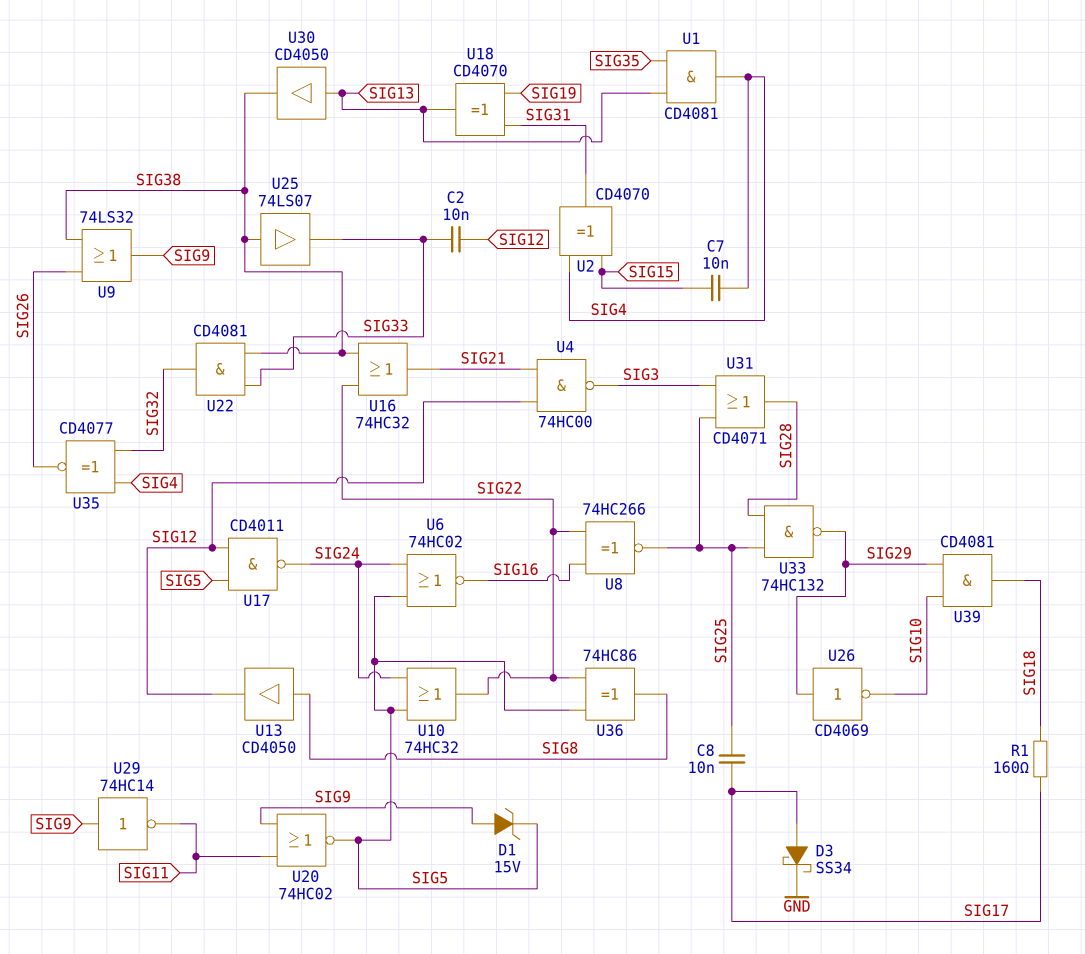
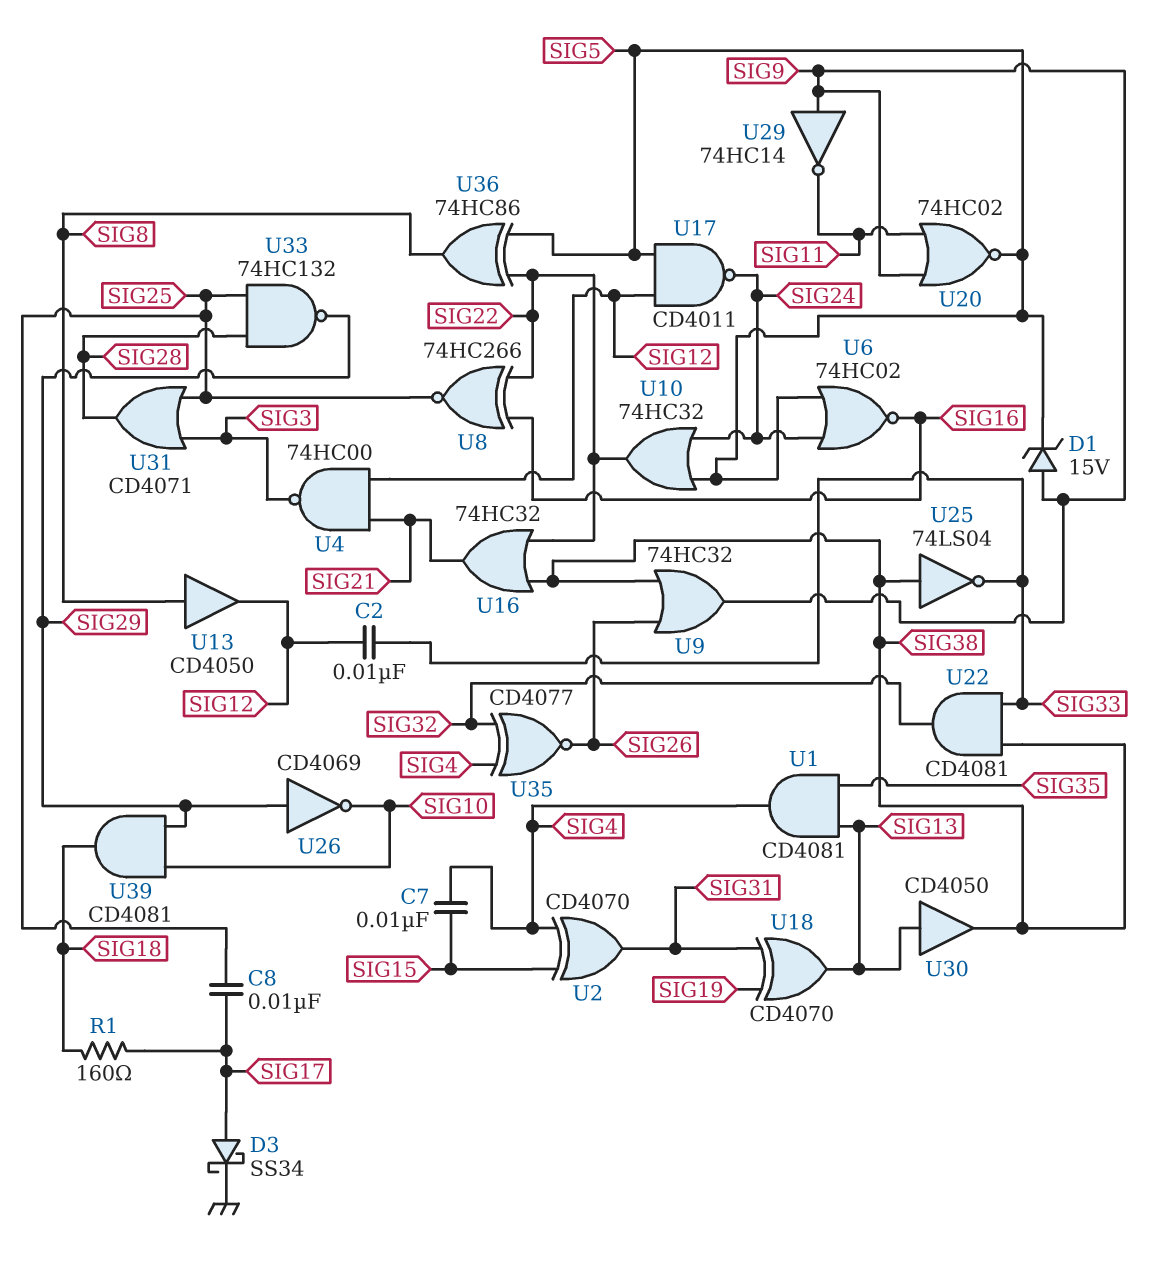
U9: OR 74LS32 (in SIG26, in SIG38, out SIG9) -> OR 74HC32 (in SIG26, in SIG38, out SIG9)
U25: buffer 74LS07 (in SIG38, out SIG33) -> NOT 74LS04 (in SIG38, out SIG33)

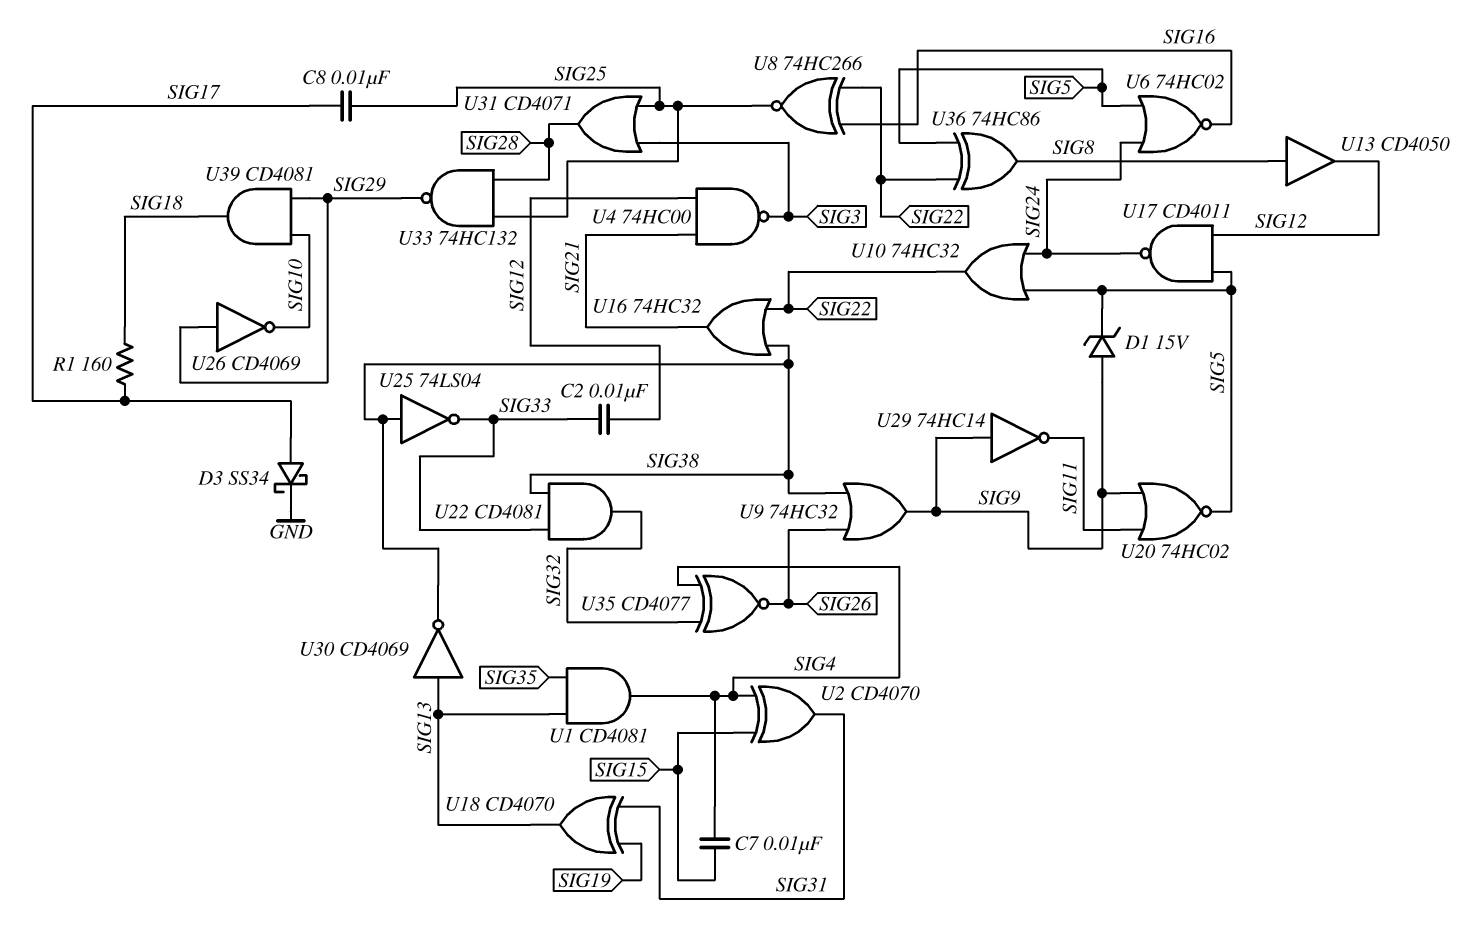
U30: buffer CD4050 (in SIG13, out SIG38) -> NOT CD4069 (in SIG13, out SIG38)

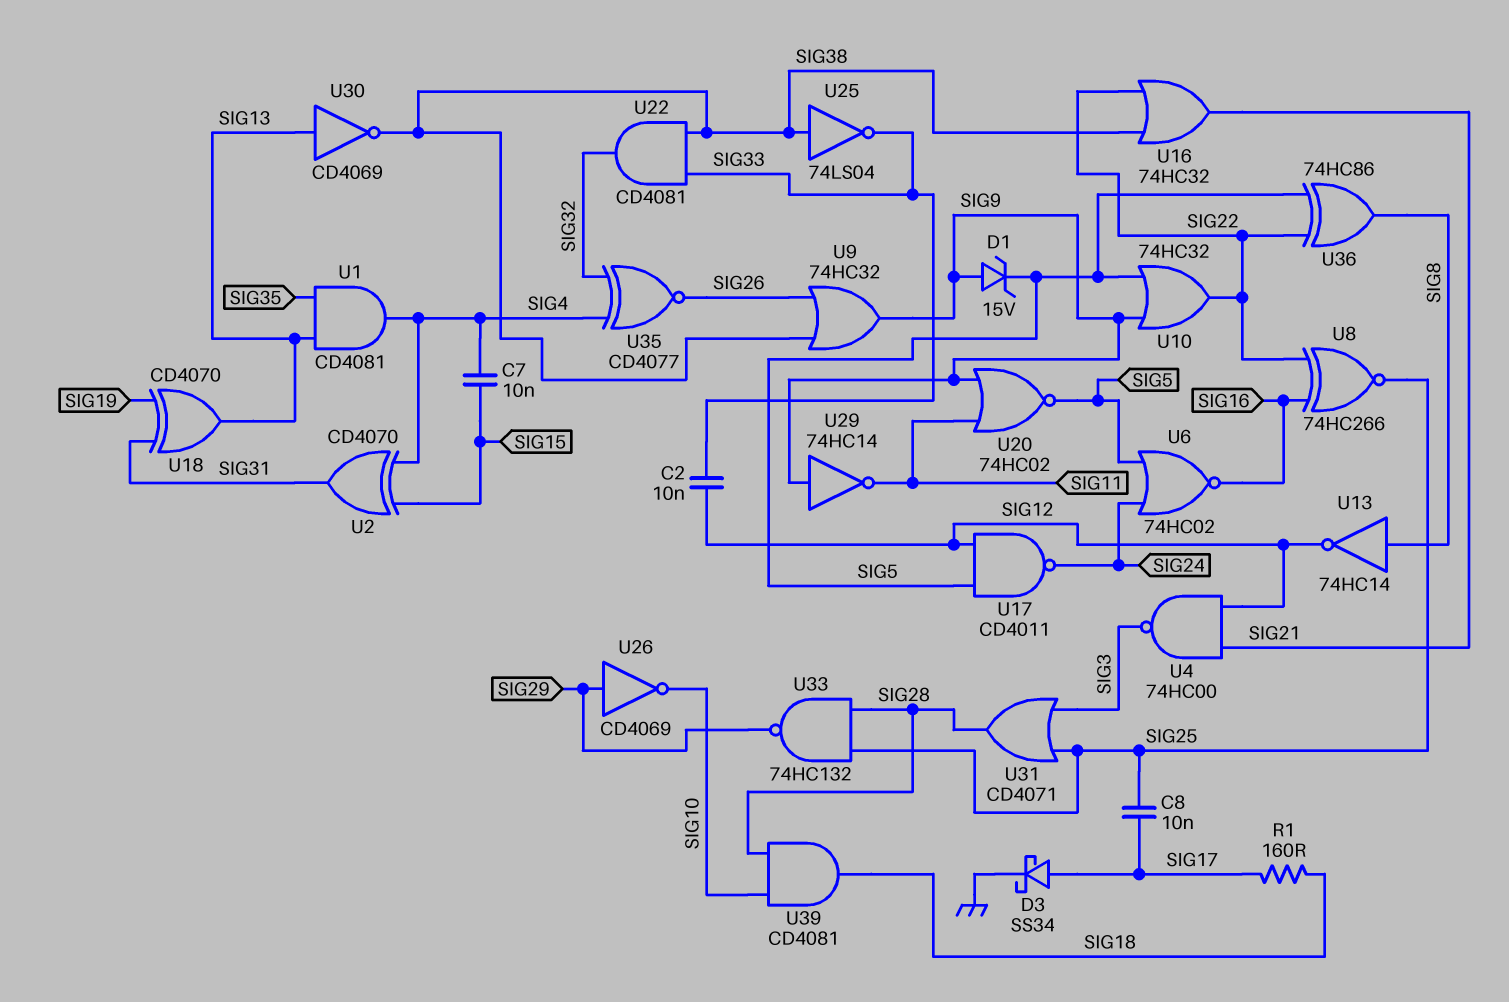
U10: OR 74HC32 (in SIG5, in SIG24, out SIG22) -> OR 74HC32 (in SIG5, in SIG9, out SIG22)
U13: buffer CD4050 (in SIG8, out SIG12) -> NOT 74HC14 (in SIG8, out SIG12)
U39: AND CD4081 (in SIG10, in SIG29, out SIG18) -> AND CD4081 (in SIG10, in SIG28, out SIG18)

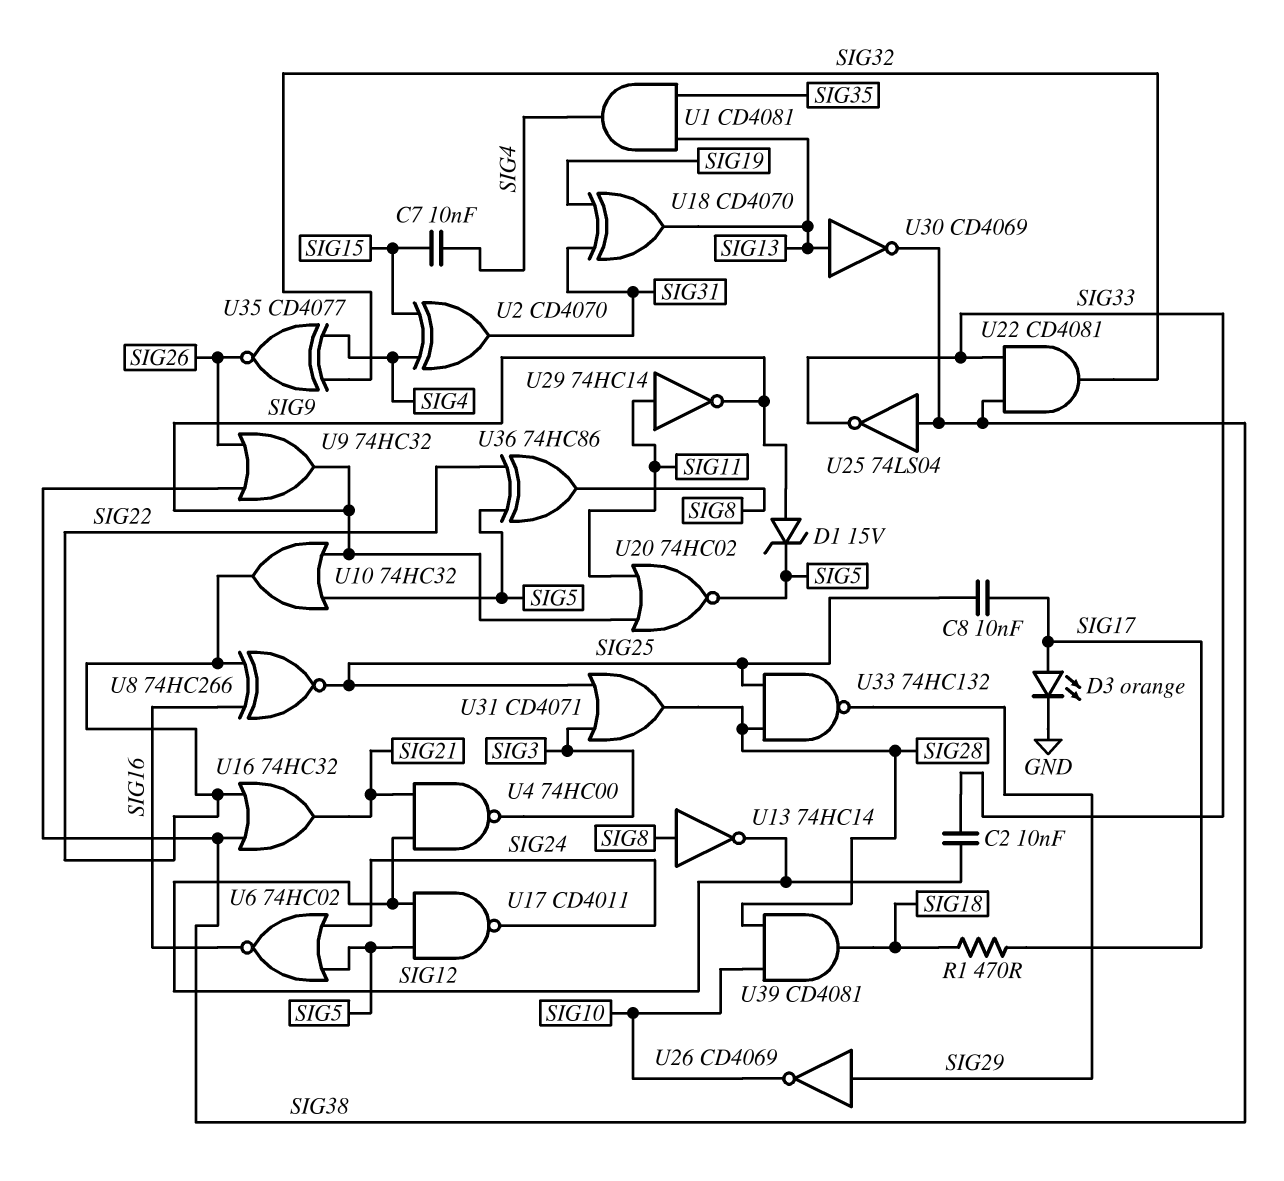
D3: schottky SS34 (A SIG17, K GND) -> LED orange (A SIG17, K GND)
R1: 160 (SIG17, SIG18) -> 470 (SIG17, SIG18)
U29: NOT 74HC14 (in SIG9, out SIG11) -> NOT 74HC14 (in SIG11, out SIG9)

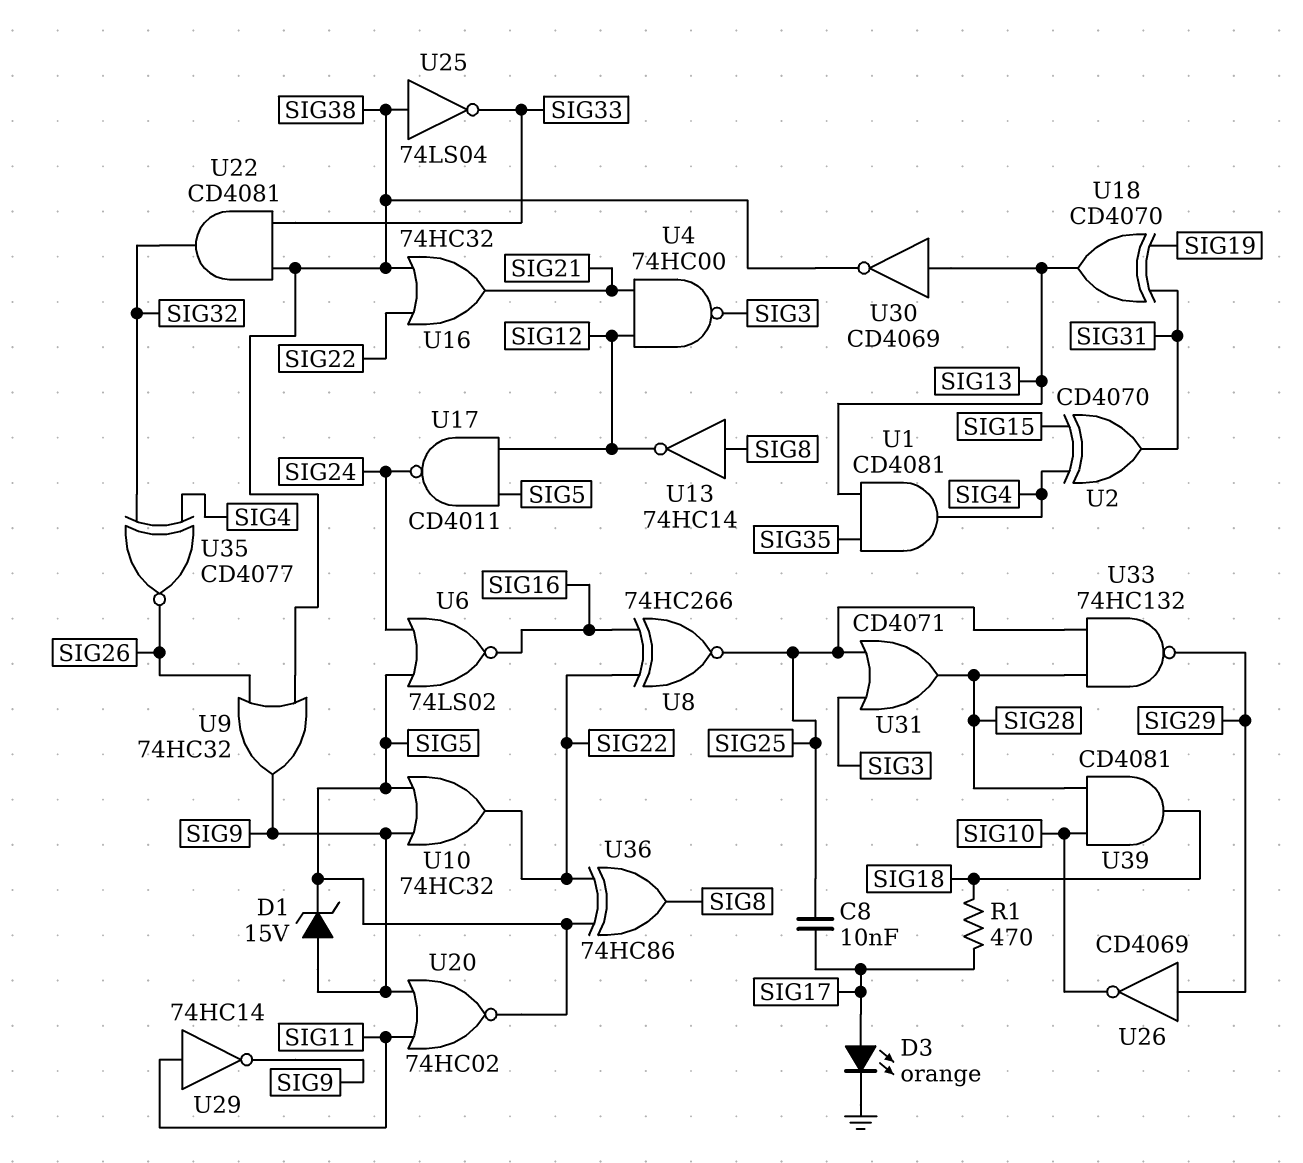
C2: 10nF (SIG12, SIG33) -> none
C7: 10nF (SIG4, SIG15) -> none
U6: NOR 74HC02 (in SIG5, in SIG24, out SIG16) -> NOR 74LS02 (in SIG5, in SIG24, out SIG16)

